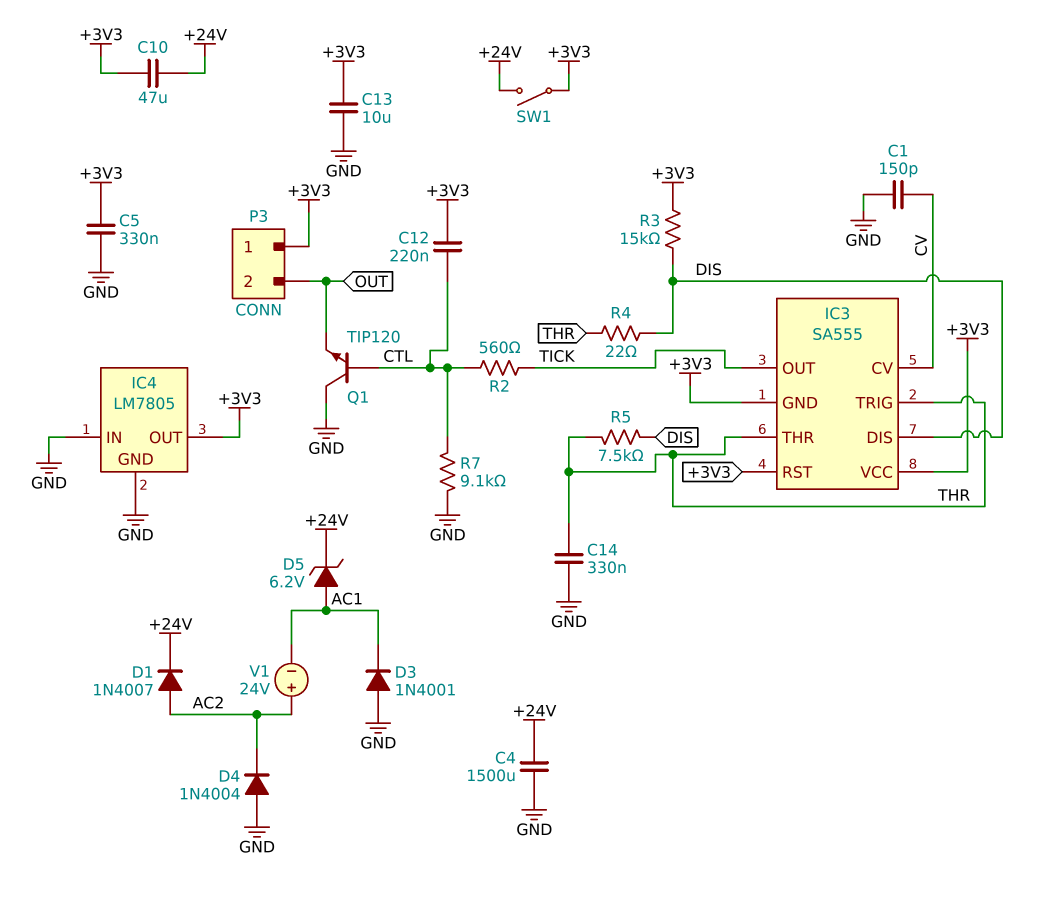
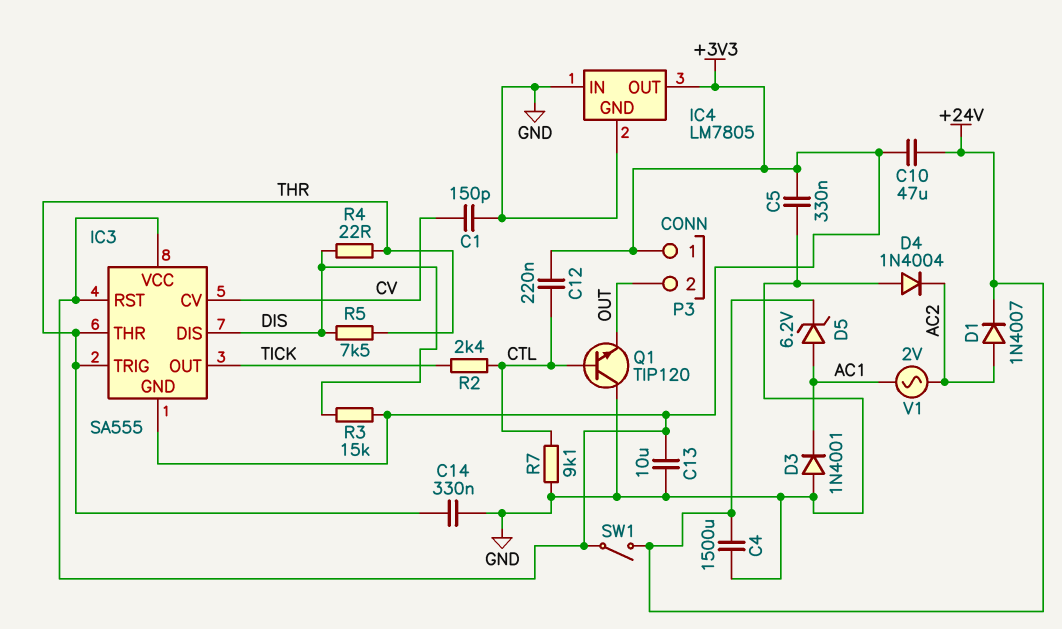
R2: 560 (CTL, TICK) -> 2.4k (CTL, TICK)
V1: 24V (plus AC2, minus AC1) -> AC 2V (AC1, AC2)

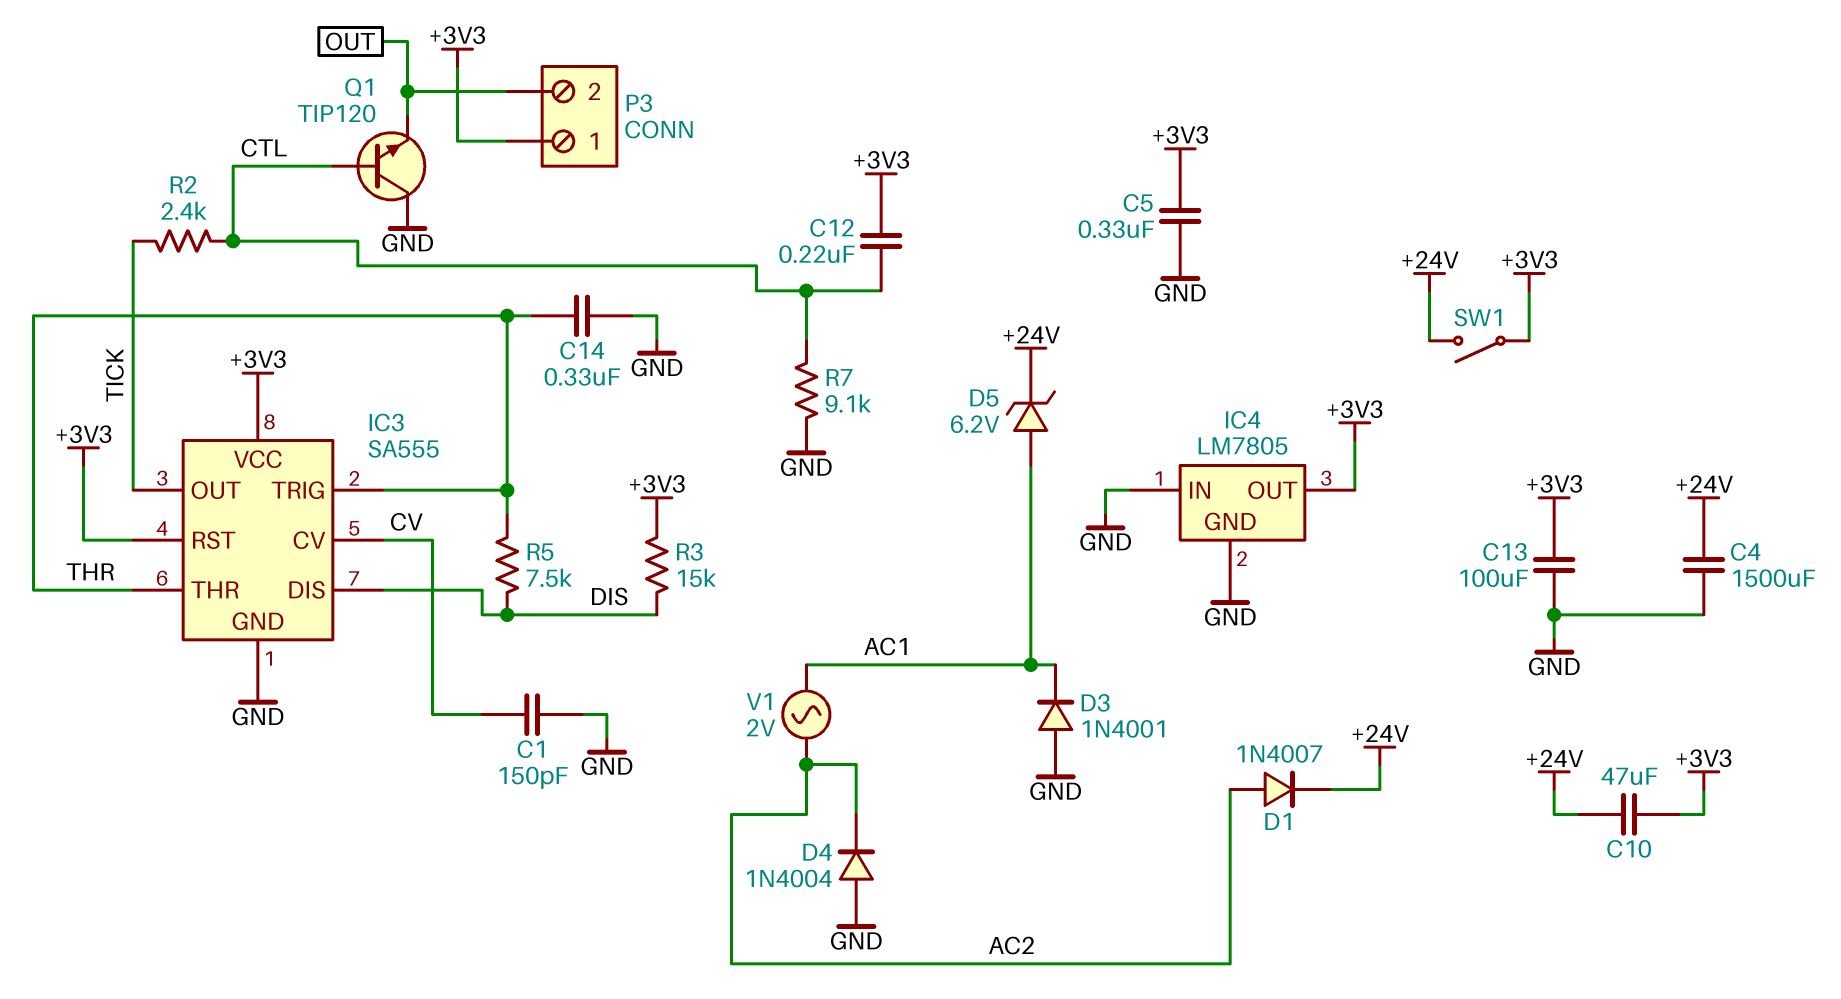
C13: 10uF (+3V3, GND) -> 100uF (+3V3, GND)
IC3 pin GND: +3V3 -> GND
R4: 22 (DIS, THR) -> none

